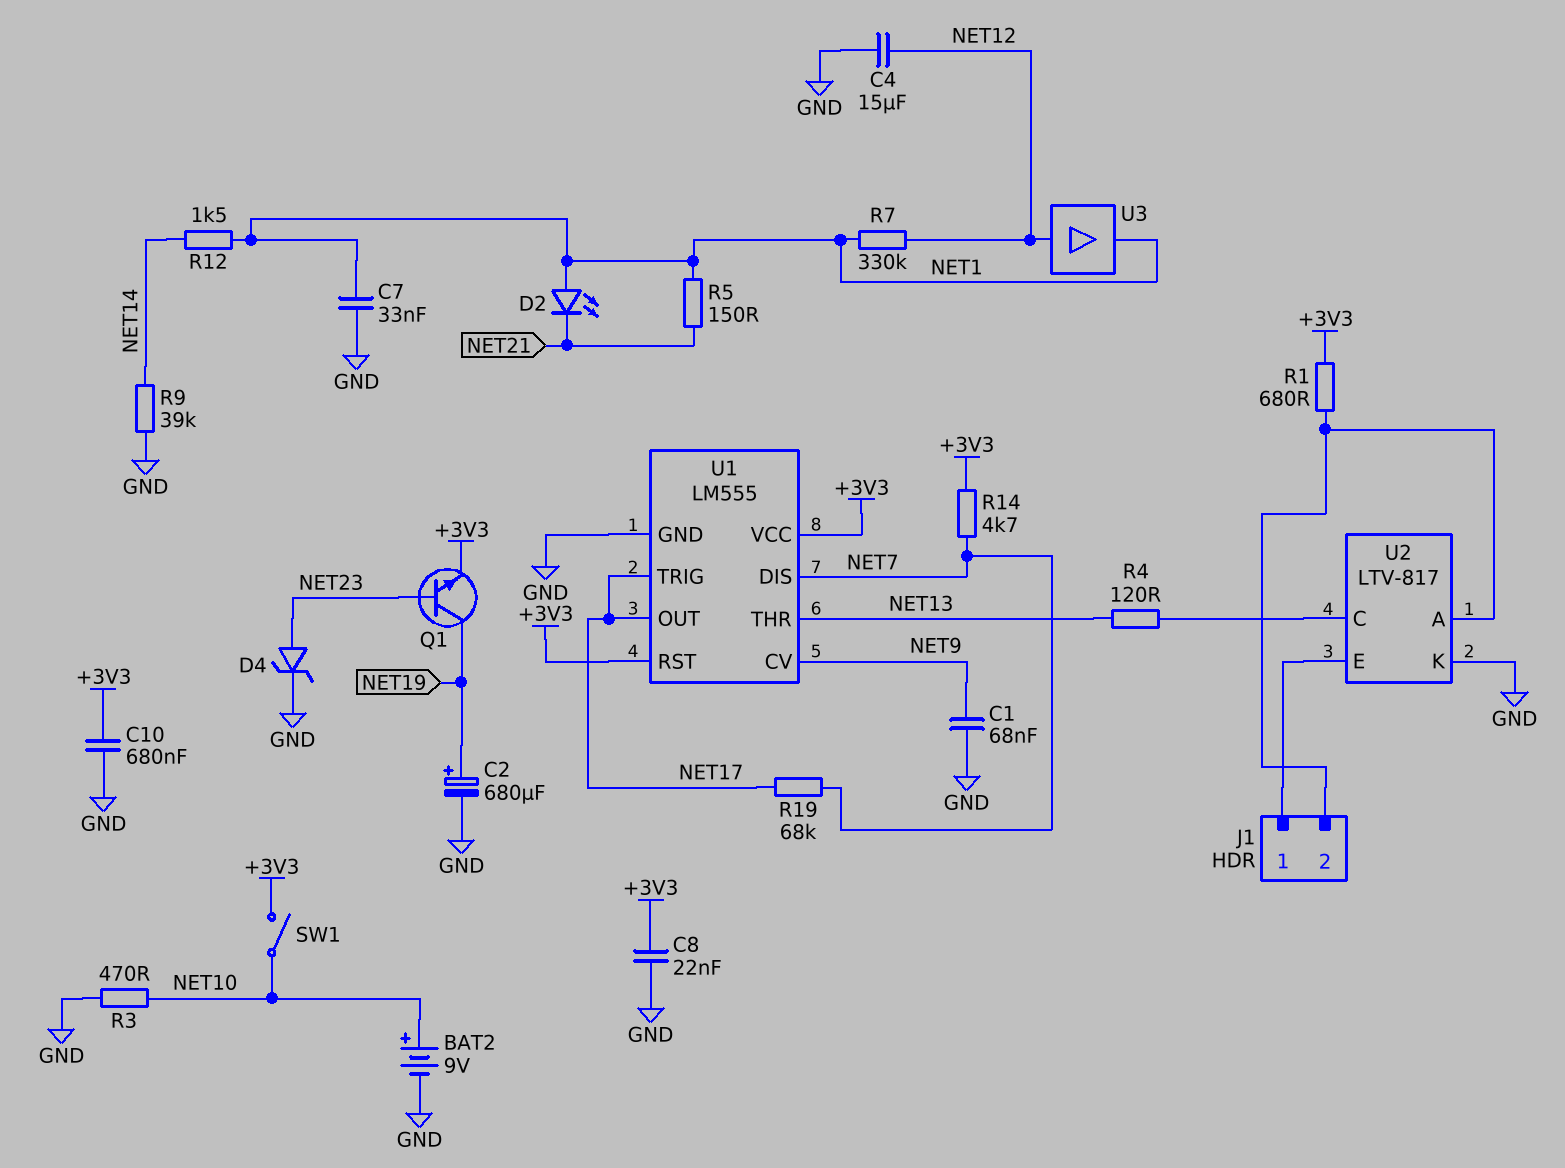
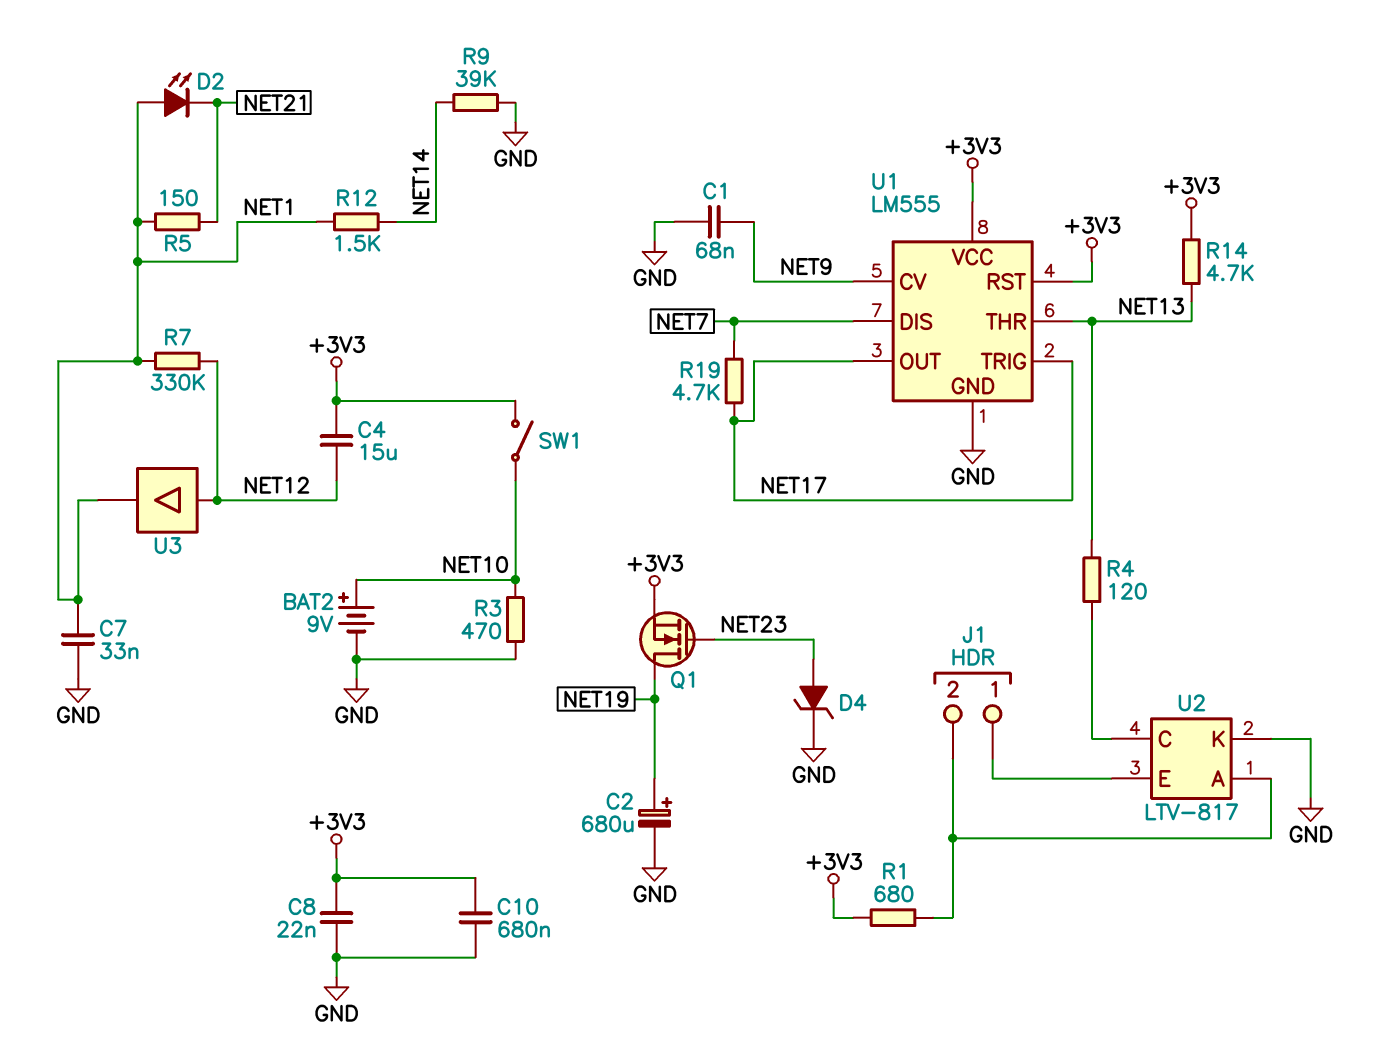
C4: 15uF (GND, NET12) -> 15uF (+3V3, NET12)
Q1: NPN (B NET23, C NET19, E +3V3) -> NMOS (G NET23, D NET19, S +3V3)
R14: 4.7k (+3V3, NET7) -> 4.7k (+3V3, NET13)
R19: 68k (NET7, NET17) -> 4.7k (NET7, NET17)

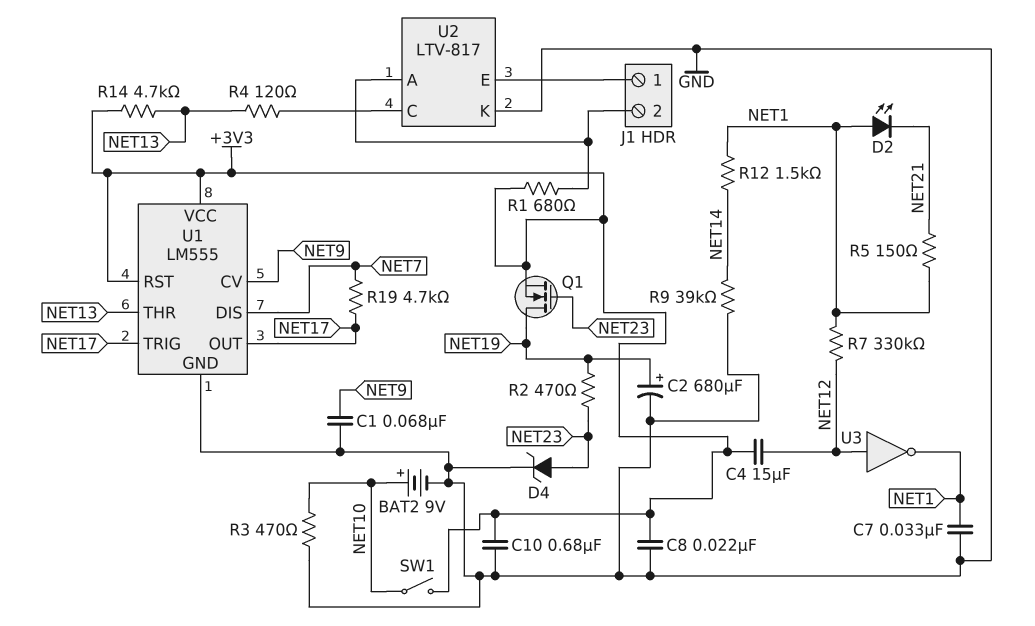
R2: none -> 470 (NET19, NET23)
U3: buffer (in NET12, out NET1) -> NOT (in NET12, out NET1)

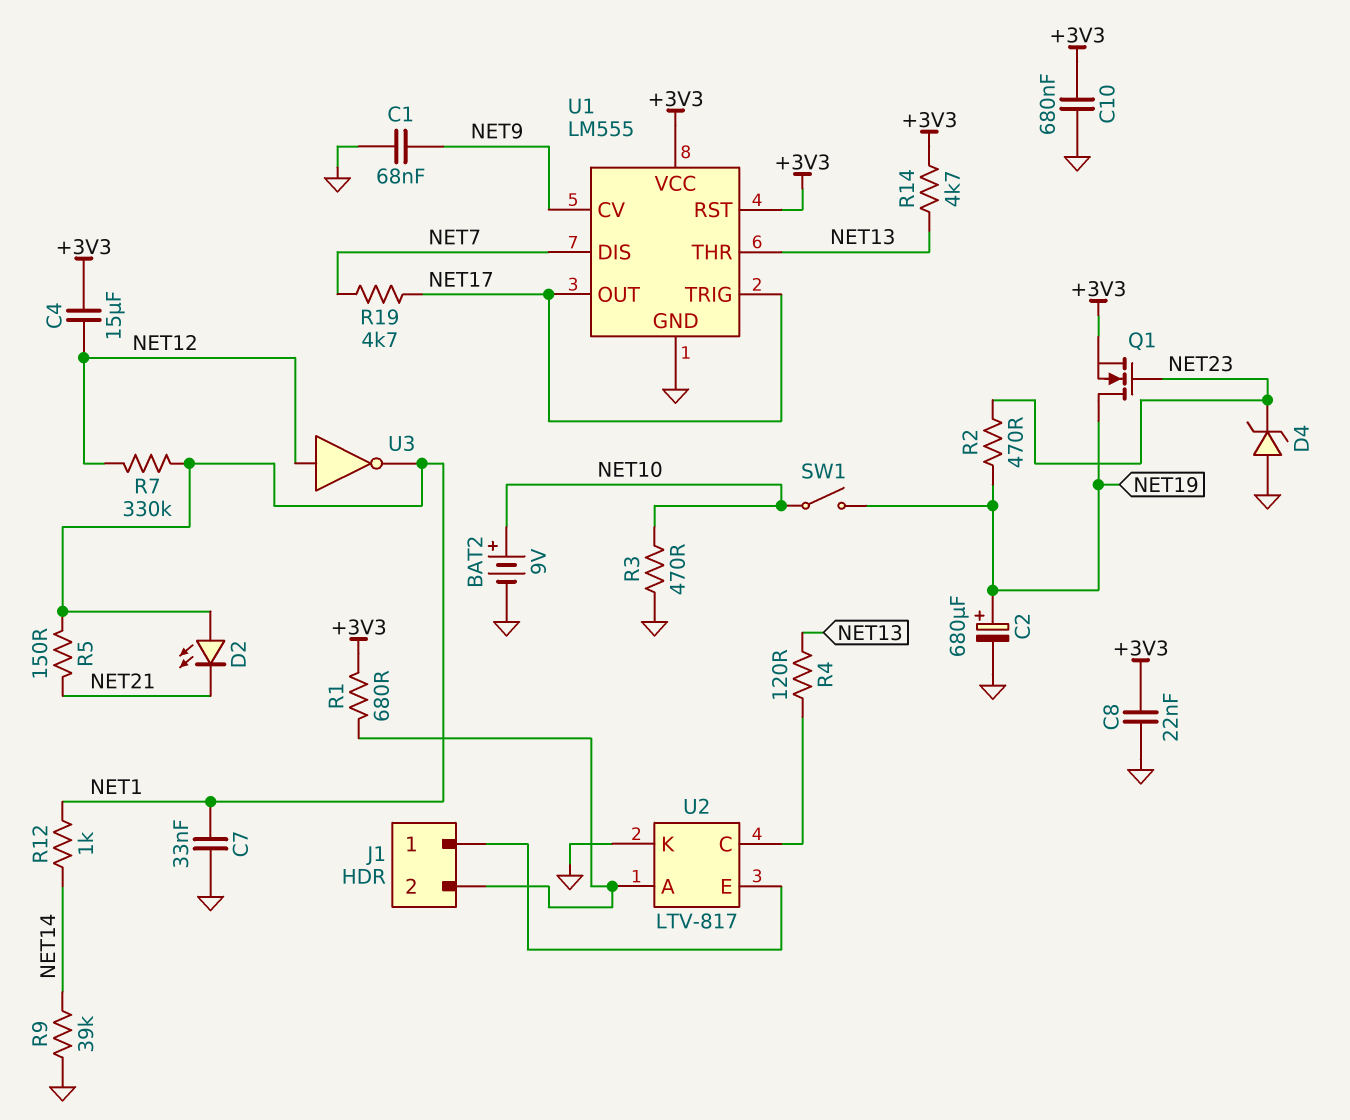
D4: zener (A NET23, K GND) -> zener (A GND, K NET23)
R12: 1.5k (NET1, NET14) -> 1k (NET1, NET14)
SW1: switch (+3V3, NET10) -> switch (NET10, NET19)

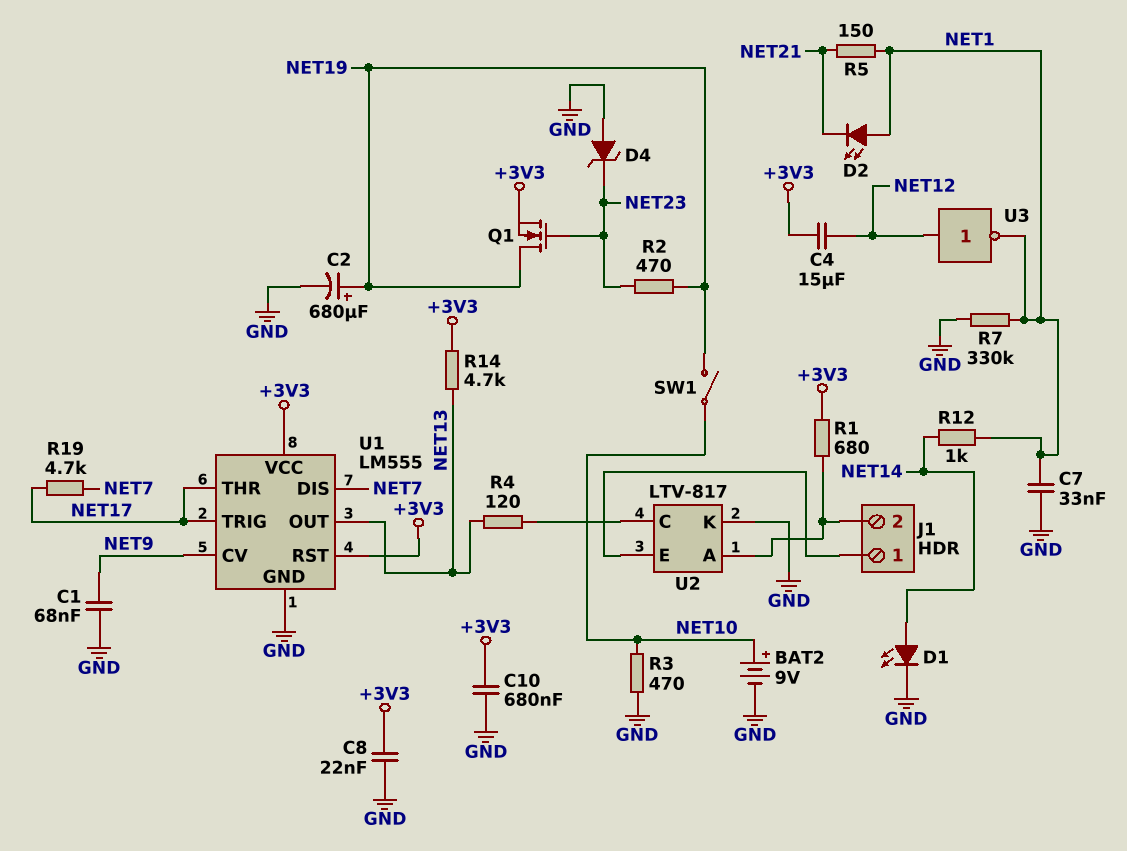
D1: none -> LED (A NET14, K GND)
R7: 330k (NET1, NET12) -> 330k (GND, NET1)
R9: 39k (GND, NET14) -> none
U1 pin OUT: NET17 -> NET13
U1 pin THR: NET13 -> NET17

